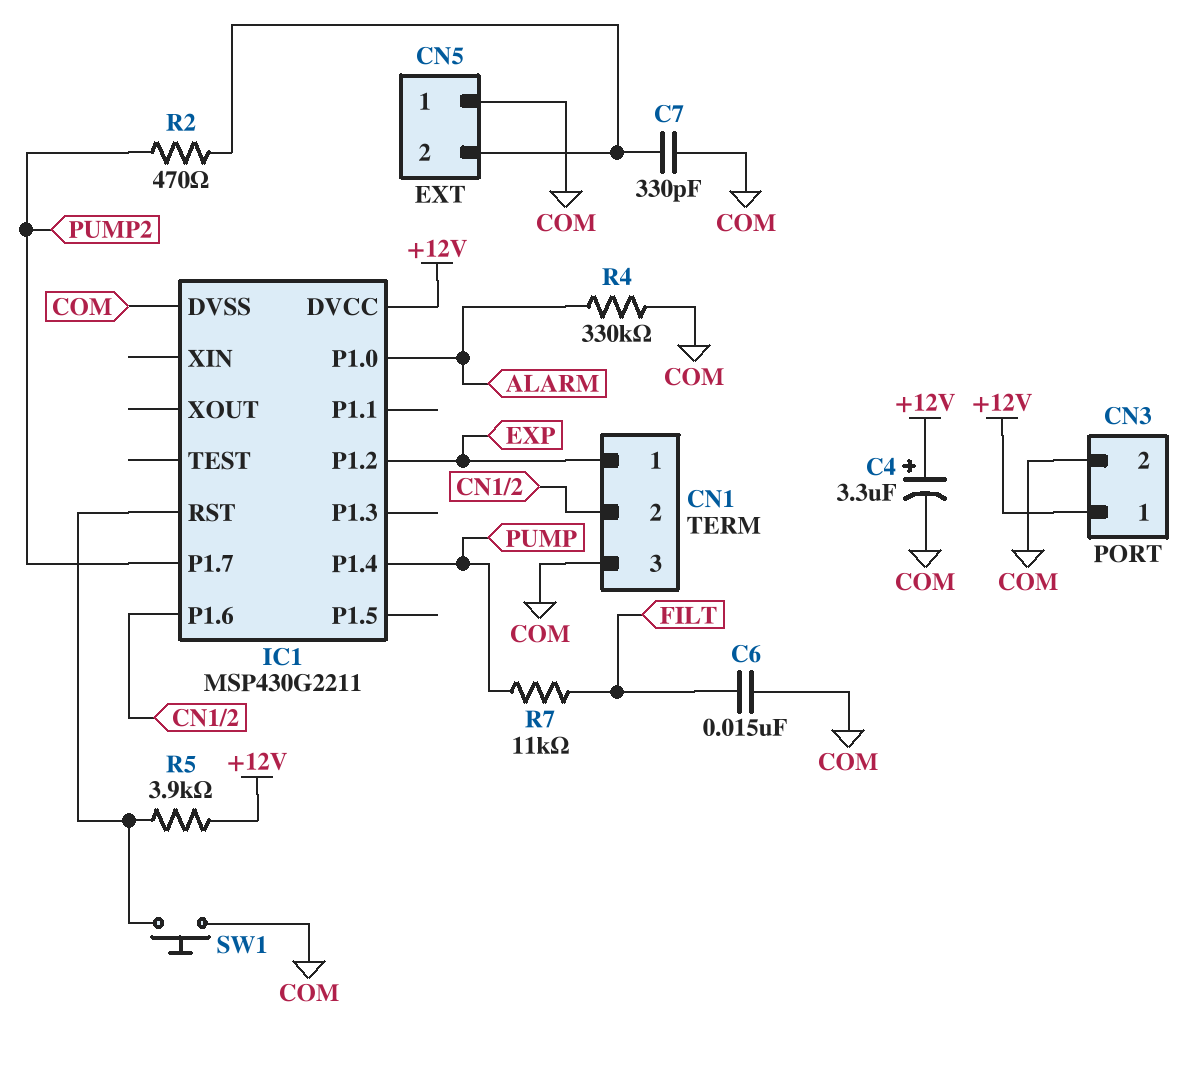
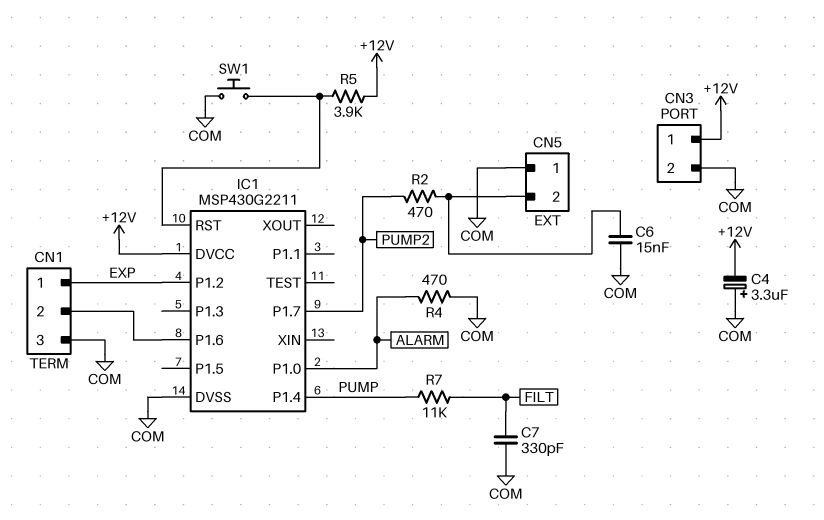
C4: 3.3uF (plus +12V, minus COM) -> 3.3uF (plus COM, minus +12V)
C6: 15nF (COM, FILT) -> 15nF (CN5/2, COM)
C7: 330pF (CN5/2, COM) -> 330pF (COM, FILT)
R4: 330k (ALARM, COM) -> 470 (ALARM, COM)

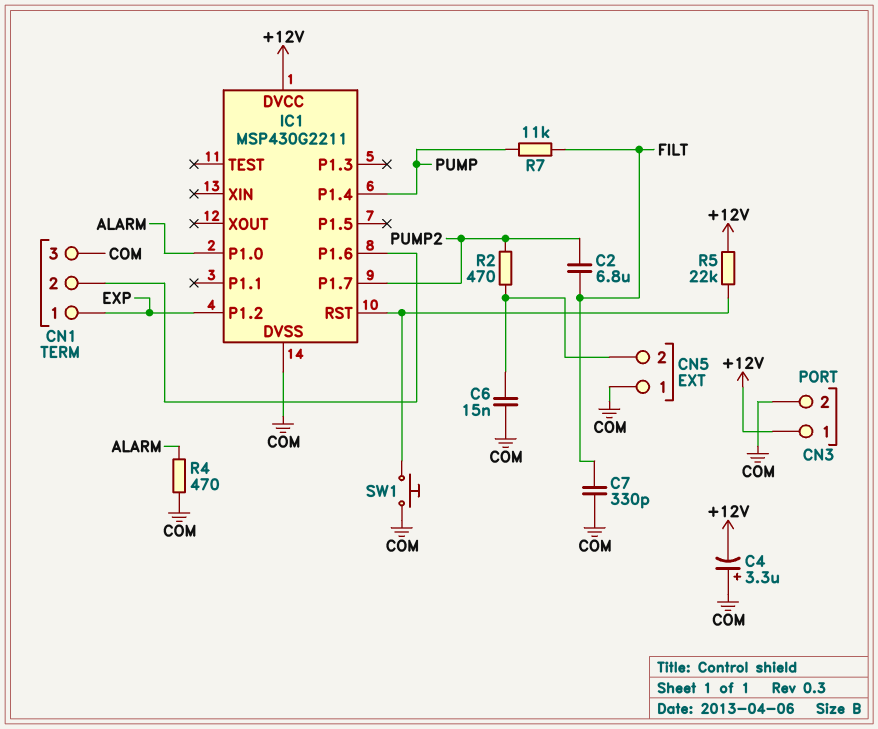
C2: none -> 6.8uF (FILT, PUMP2)
R5: 3.9k (+12V, IC1/RST) -> 22k (+12V, IC1/RST)

